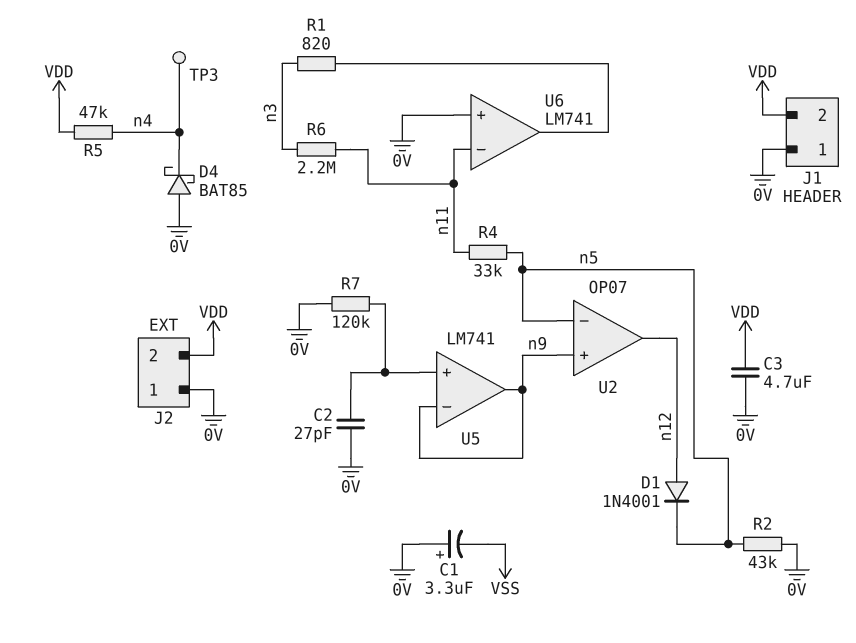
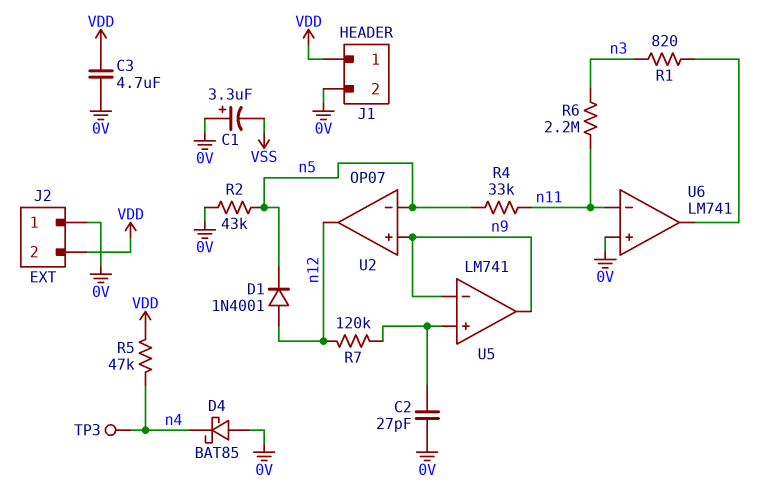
J1 pin 1: 0V -> VDD
J1 pin 2: VDD -> 0V
R7: 120k (0V, U5/in+) -> 120k (U5/in+, n12)

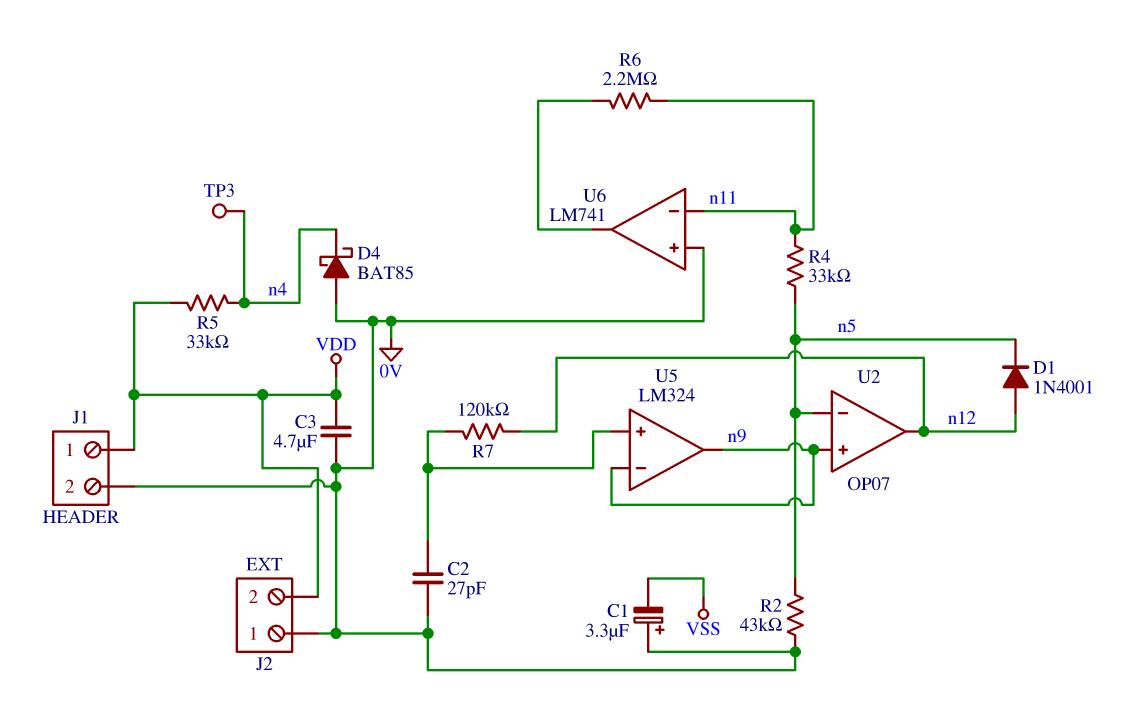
R1: 820 (U6/out, n3) -> none
R5: 47k (VDD, n4) -> 33k (VDD, n4)
R6: 2.2M (n3, n11) -> 2.2M (U6/out, n11)
U5: LM741 -> LM324

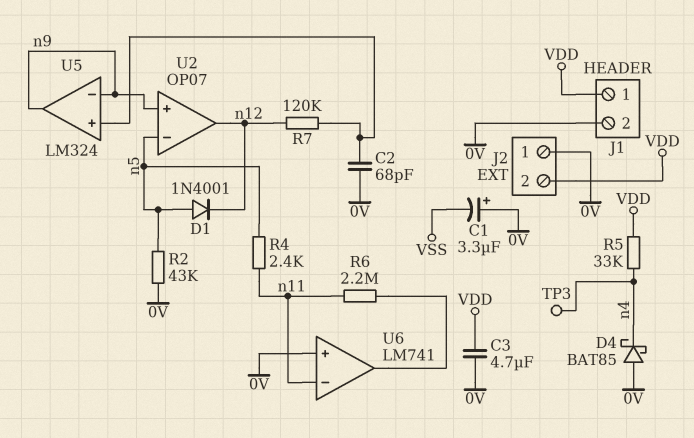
C2: 27pF (0V, U5/in+) -> 68pF (0V, U5/in+)
D1: diode 1N4001 (A n12, K n5) -> diode 1N4001 (A n5, K n12)
R4: 33k (n5, n11) -> 2.4k (n5, n11)

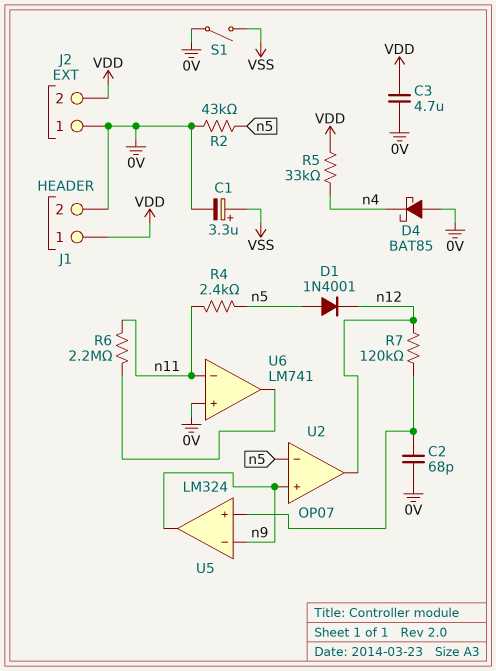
C1: 3.3uF (plus 0V, minus VSS) -> 3.3uF (plus VSS, minus 0V)
S1: none -> switch (0V, VSS)
TP3: test point (n4) -> none

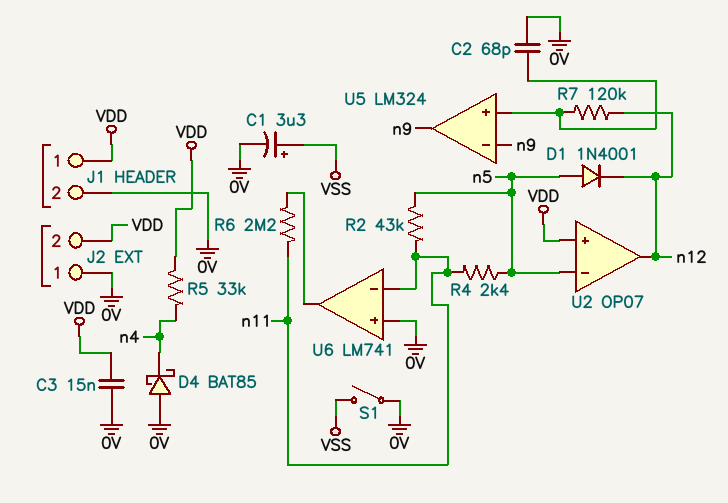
C3: 4.7uF (0V, VDD) -> 15nF (0V, VDD)
R2: 43k (0V, n5) -> 43k (n5, n11)
U2 pin in+: n9 -> VDD

